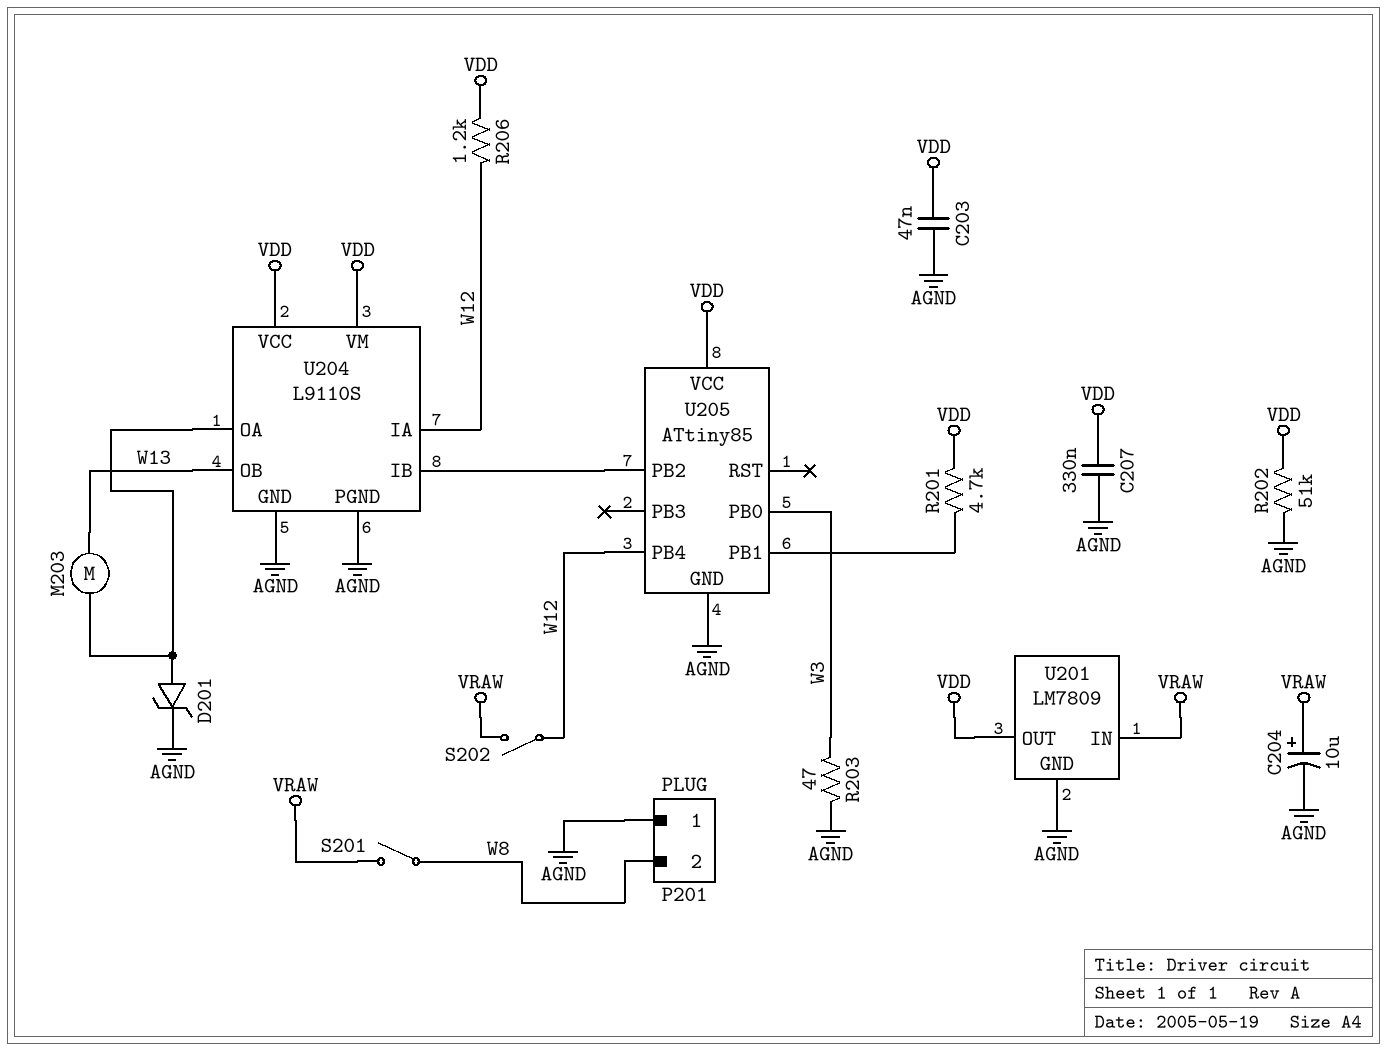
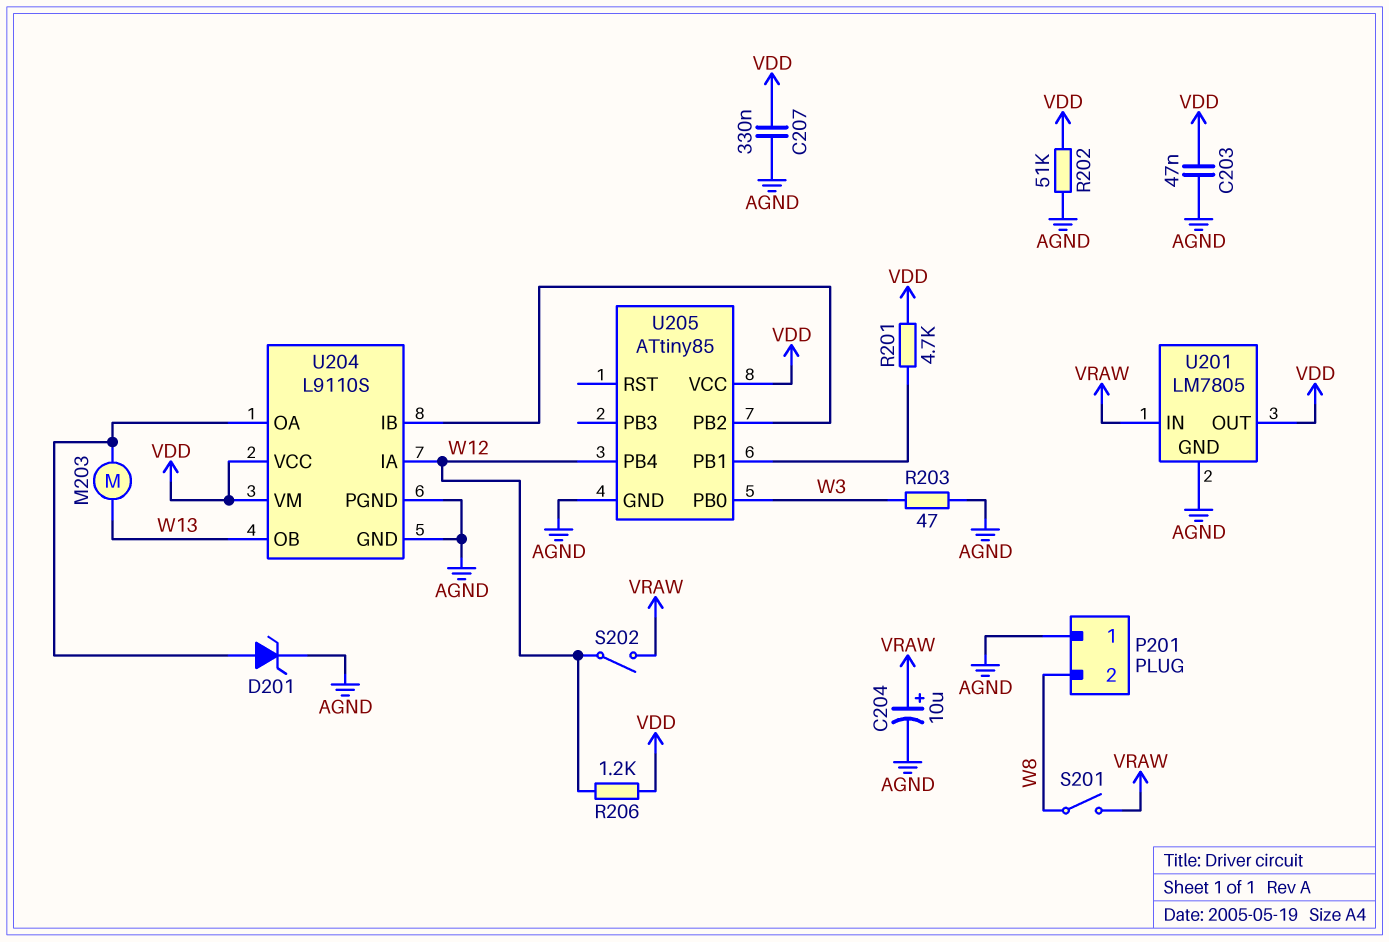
U201: LM7809 -> LM7805

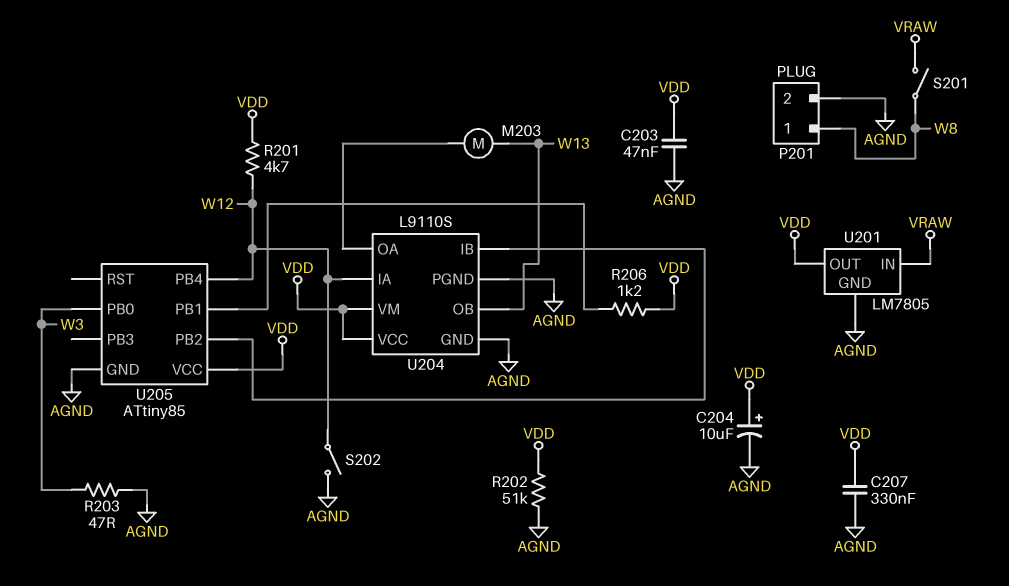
C204: 10uF (plus VRAW, minus AGND) -> 10uF (plus VDD, minus AGND)
D201: zener (A U204/OA, K AGND) -> none
P201 pin 1: AGND -> W8
P201 pin 2: W8 -> AGND
R201: 4.7k (U205/PB1, VDD) -> 4.7k (VDD, W12)
R206: 1.2k (VDD, W12) -> 1.2k (U205/PB1, VDD)
S202: switch (VRAW, W12) -> switch (AGND, W12)

